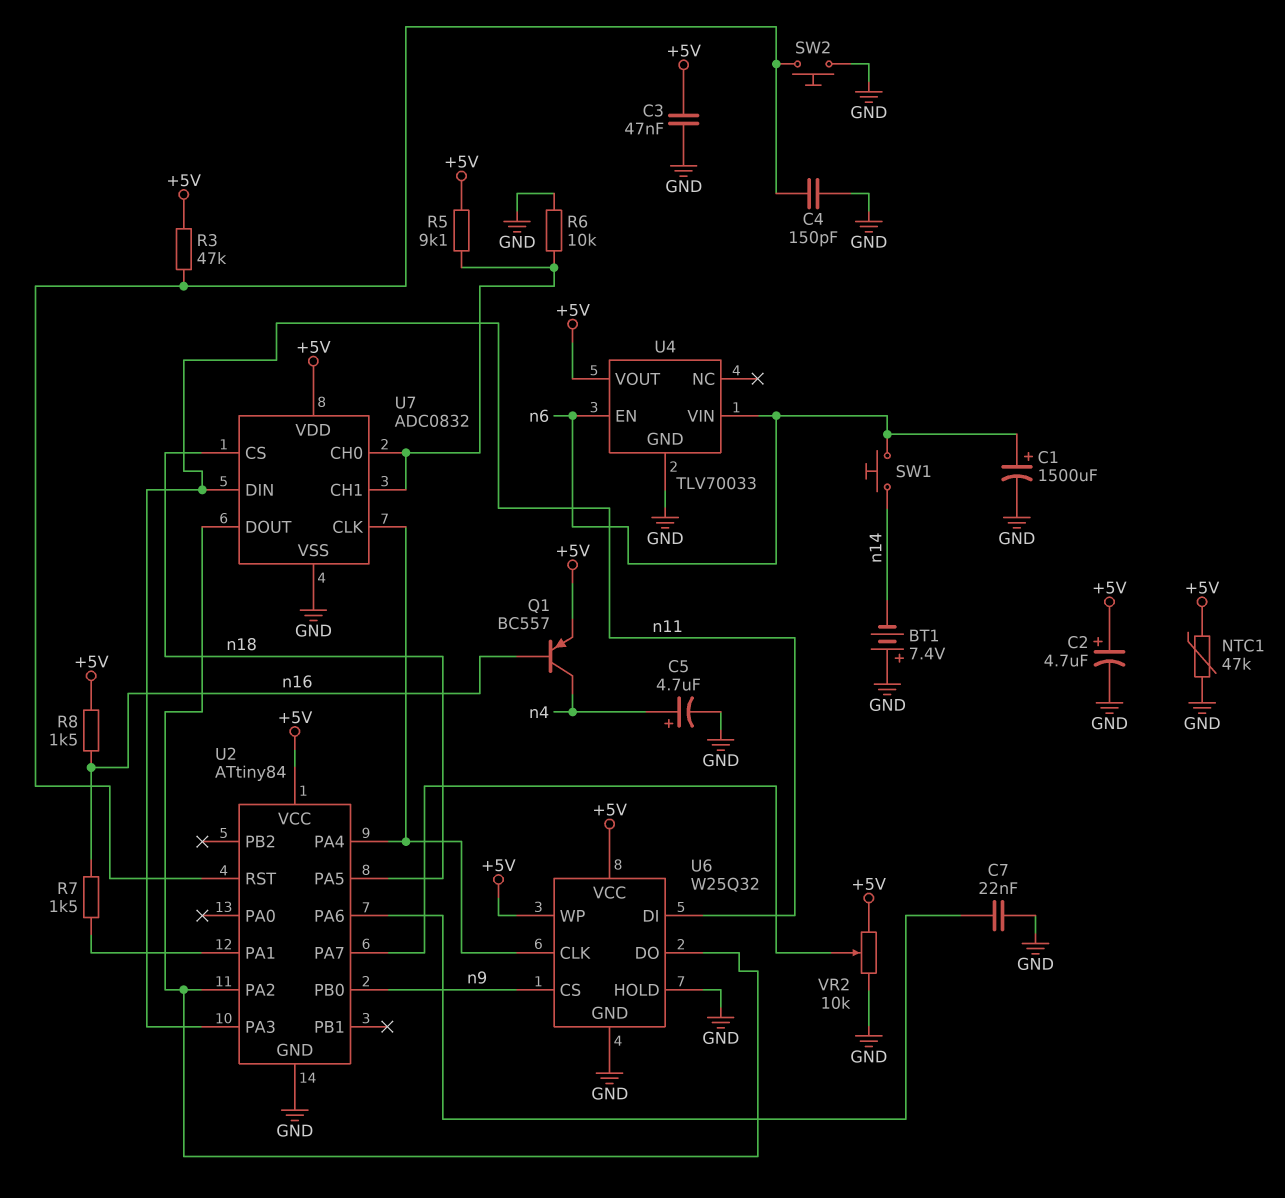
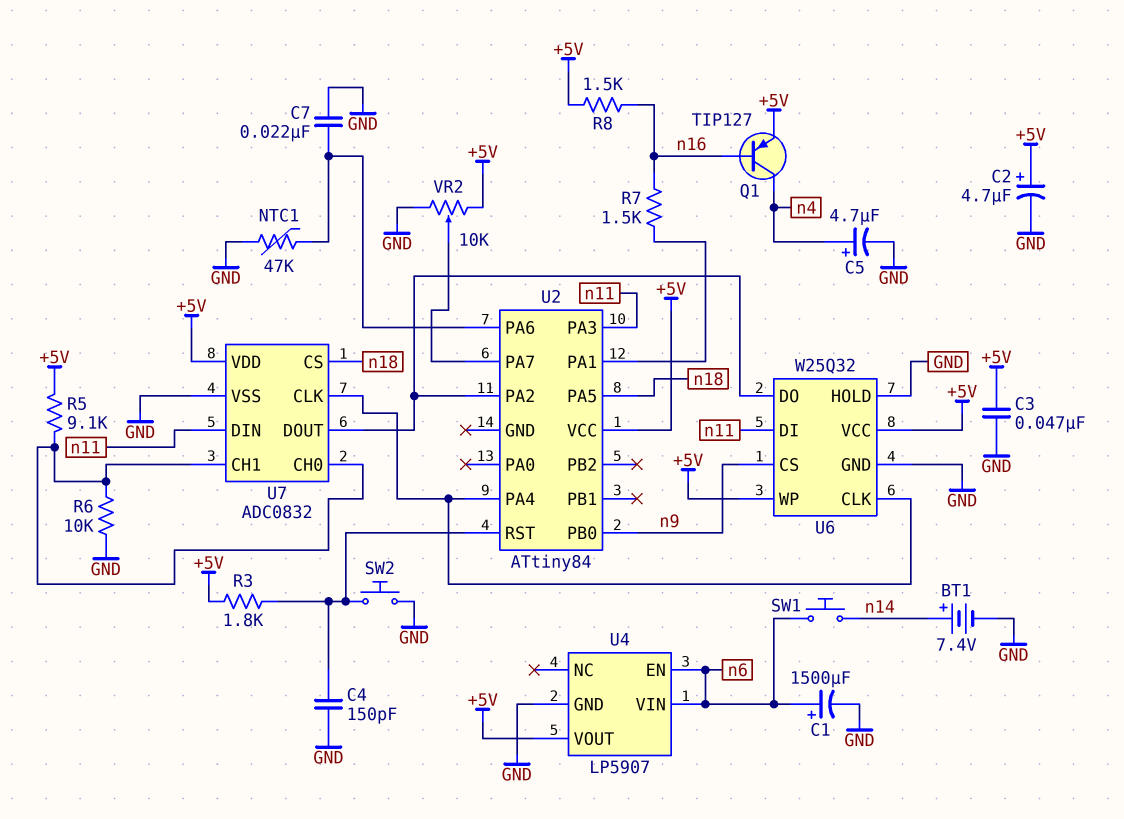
BT1: 7.4V (plus GND, minus n14) -> 7.4V (plus n14, minus GND)
NTC1: 47k (+5V, GND) -> 47k (GND, U2/PA6)
Q1: PNP BC557 (B n16, C n4, E +5V) -> PNP TIP127 (B n16, C n4, E +5V)
R3: 47k (+5V, U2/RST) -> 1.8k (+5V, U2/RST)
U2 pin GND: GND -> none
U4: TLV70033 -> LP5907

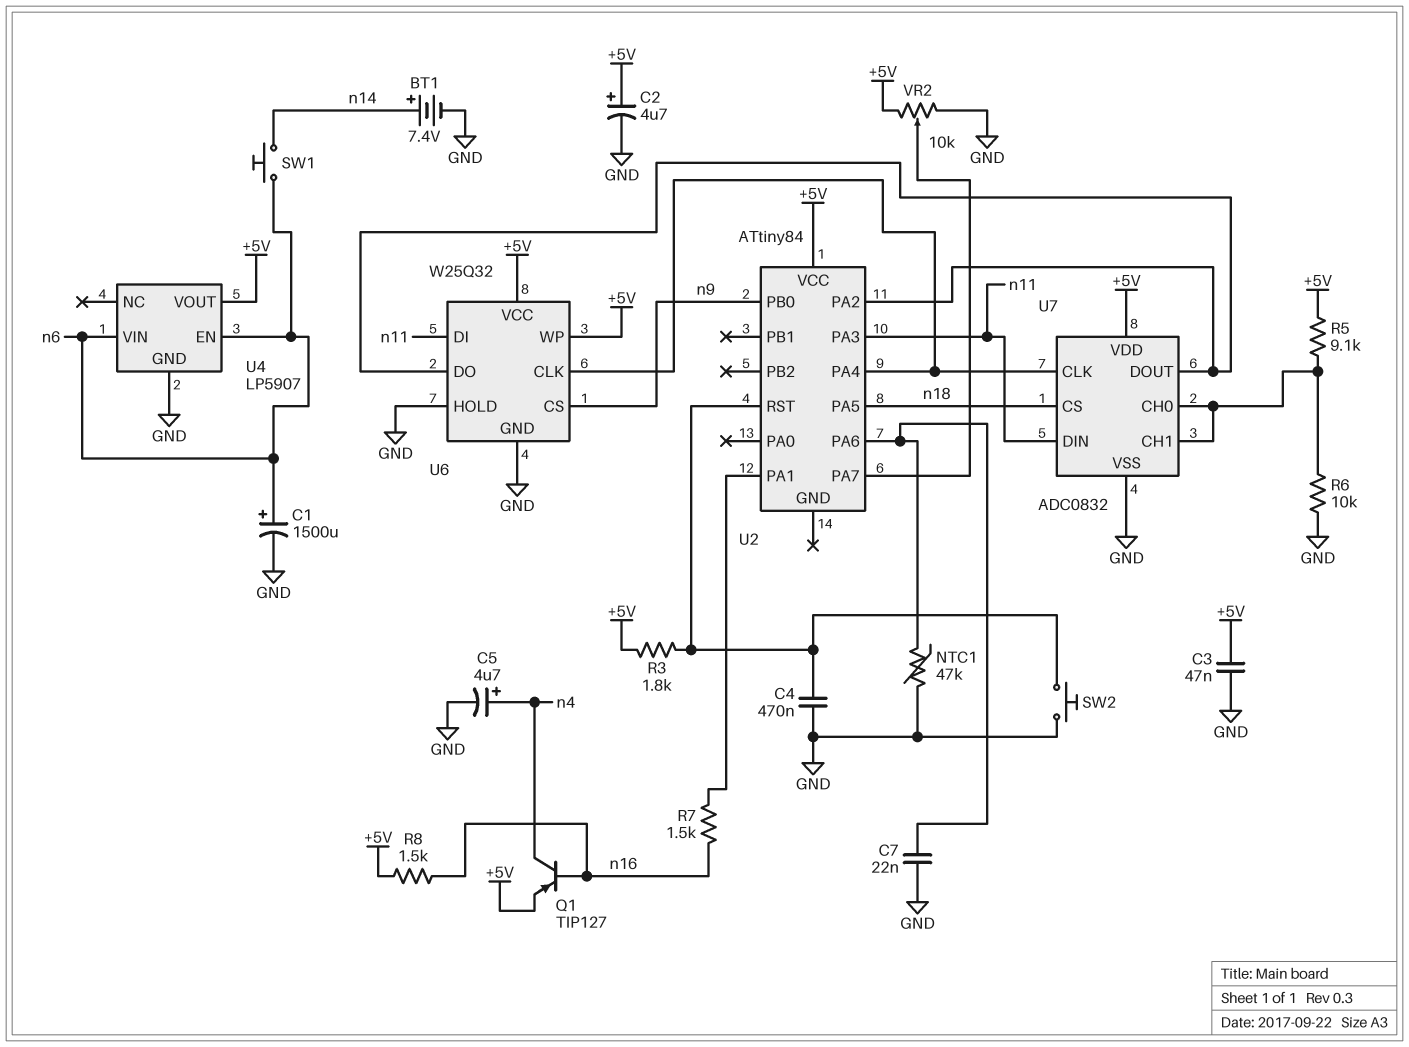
C4: 150pF (GND, U2/RST) -> 470nF (GND, U2/RST)

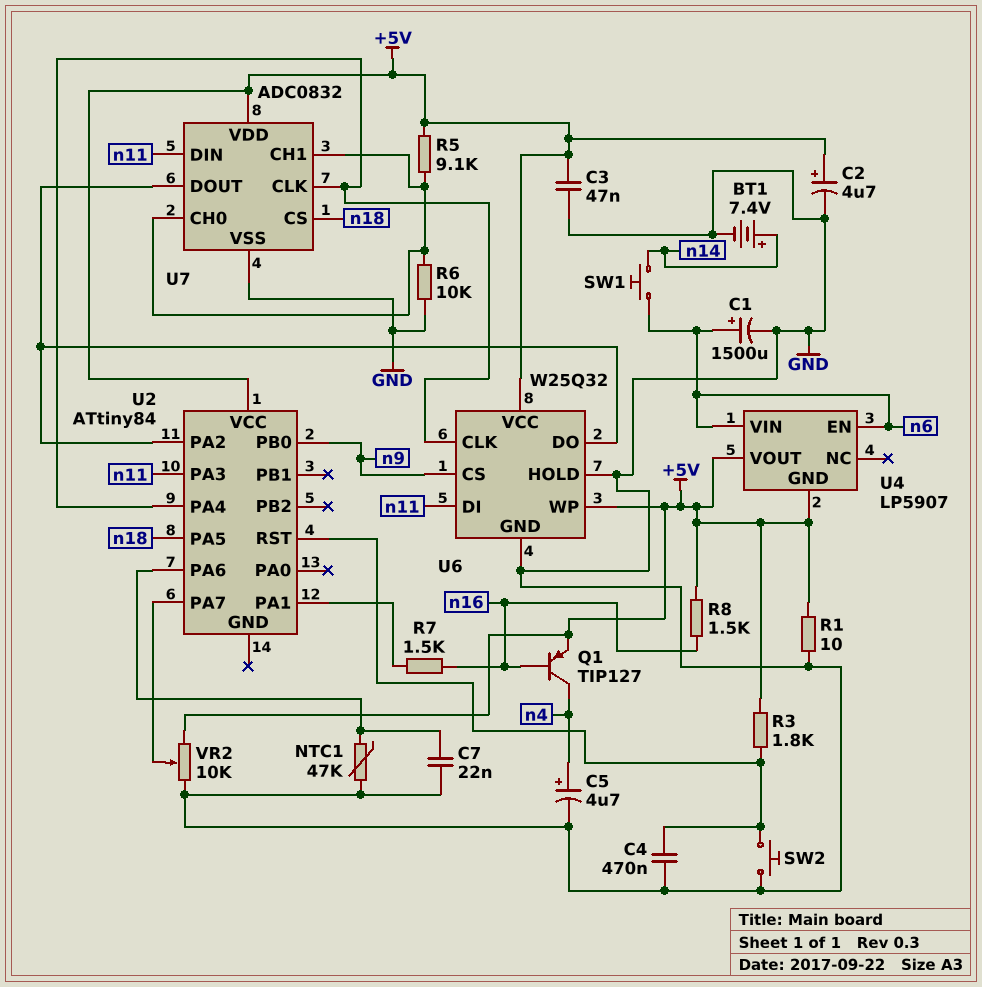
R1: none -> 10 (+5V, GND)
U4 pin GND: GND -> +5V

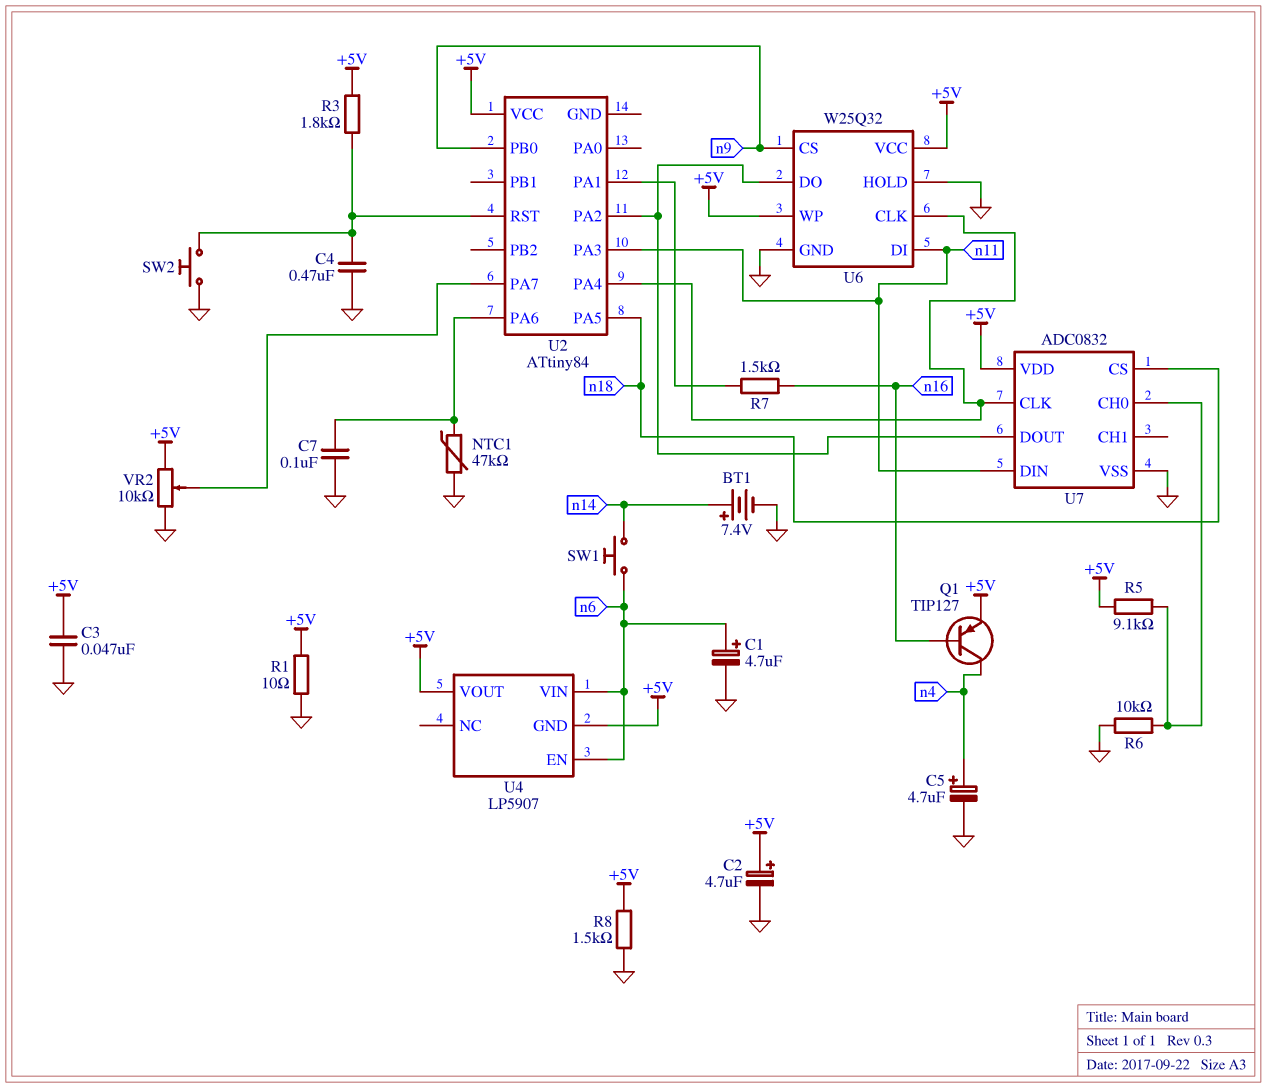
C1: 1500uF (plus n6, minus GND) -> 4.7uF (plus n6, minus GND)
C7: 22nF (GND, U2/PA6) -> 100nF (GND, U2/PA6)
R8: 1.5k (+5V, n16) -> 1.5k (+5V, GND)
U7 pin CH1: U7/CH0 -> none

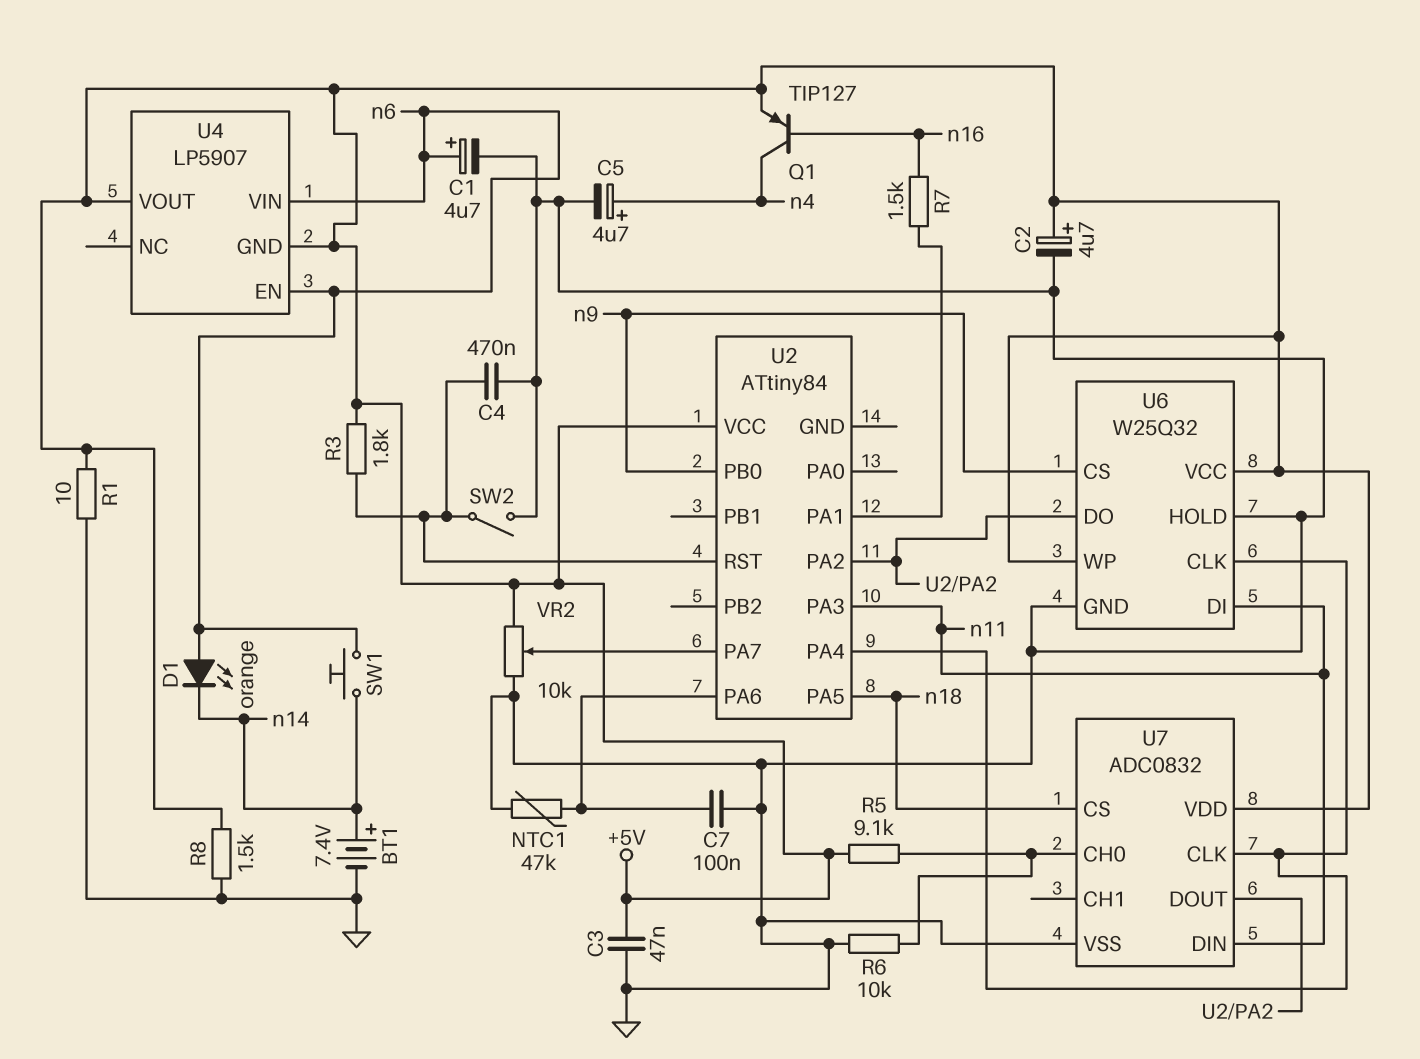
D1: none -> LED orange (A n6, K n14)
SW2: button (GND, U2/RST) -> switch (GND, U2/RST)

